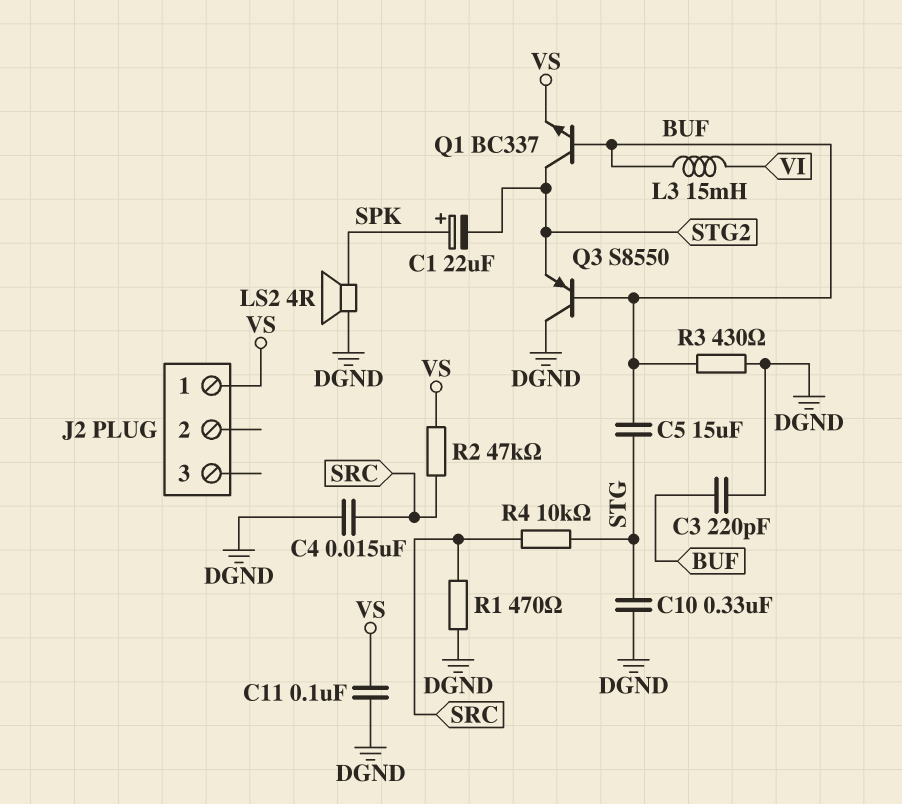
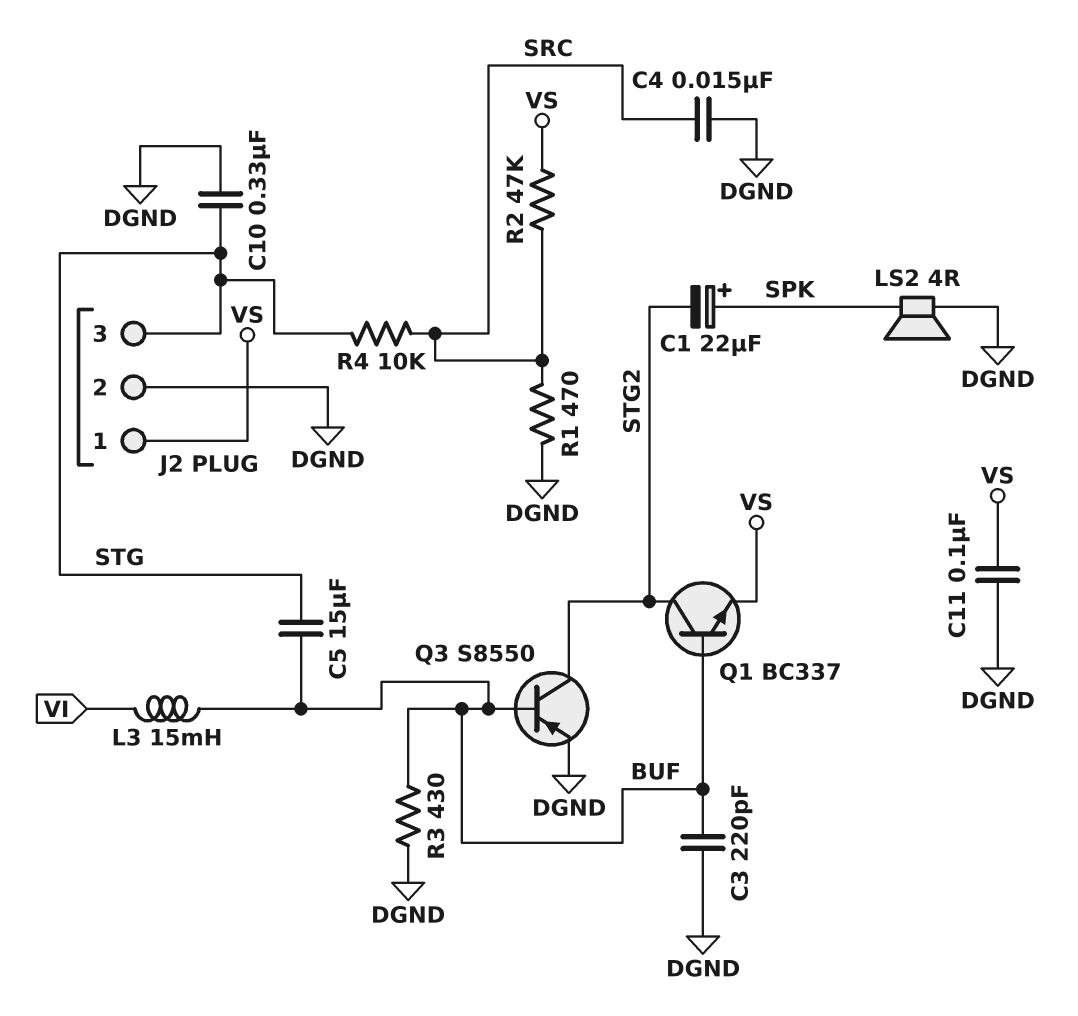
J2 pin 2: none -> DGND
J2 pin 3: none -> STG
Q3: PNP S8550 (B BUF, C DGND, E STG2) -> PNP S8550 (B BUF, C STG2, E DGND)

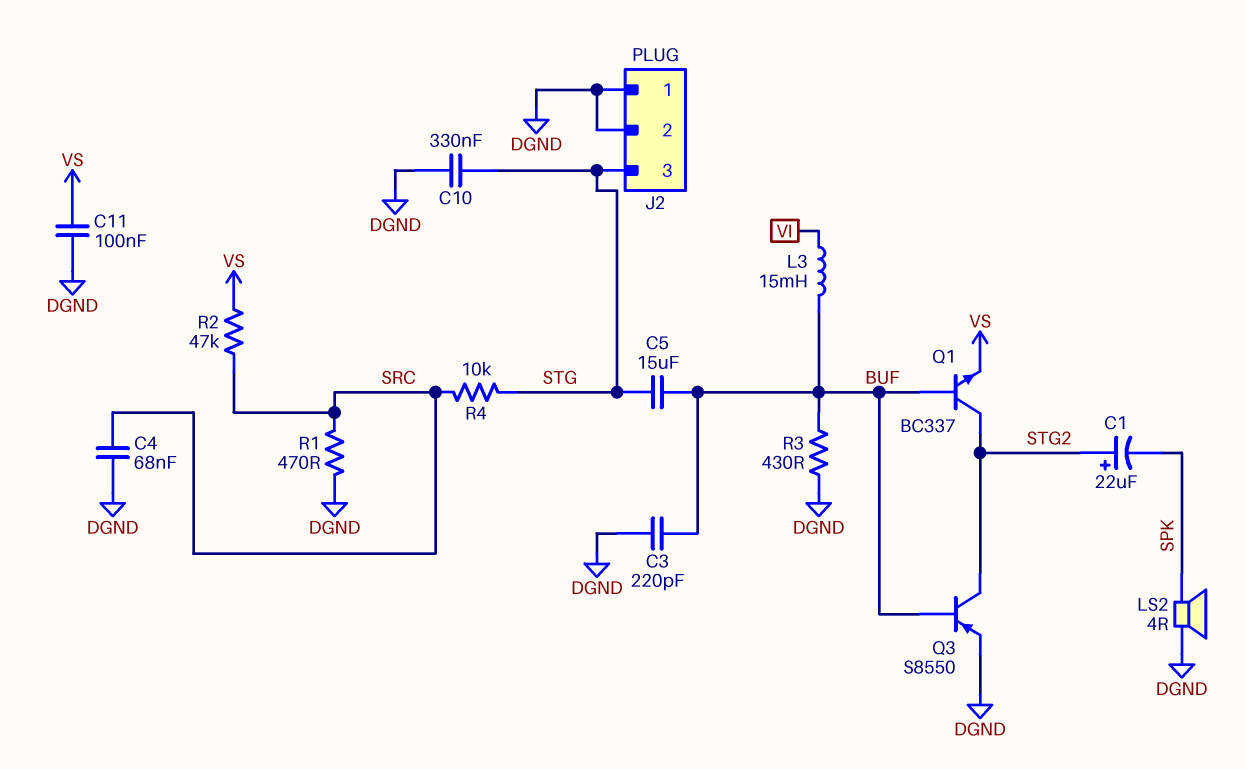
C1: 22uF (plus SPK, minus STG2) -> 22uF (plus STG2, minus SPK)
C4: 15nF (DGND, SRC) -> 68nF (DGND, SRC)
J2 pin 1: VS -> DGND

